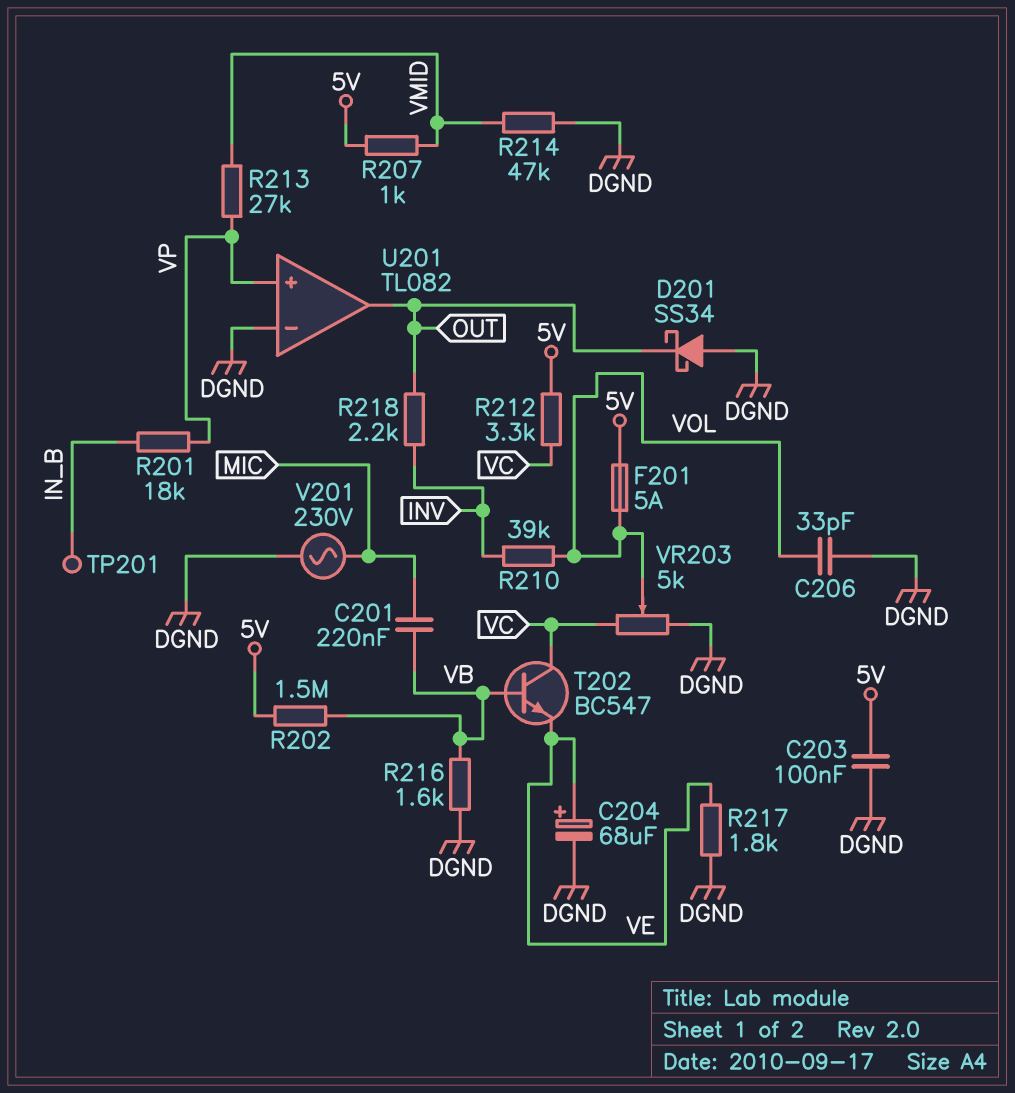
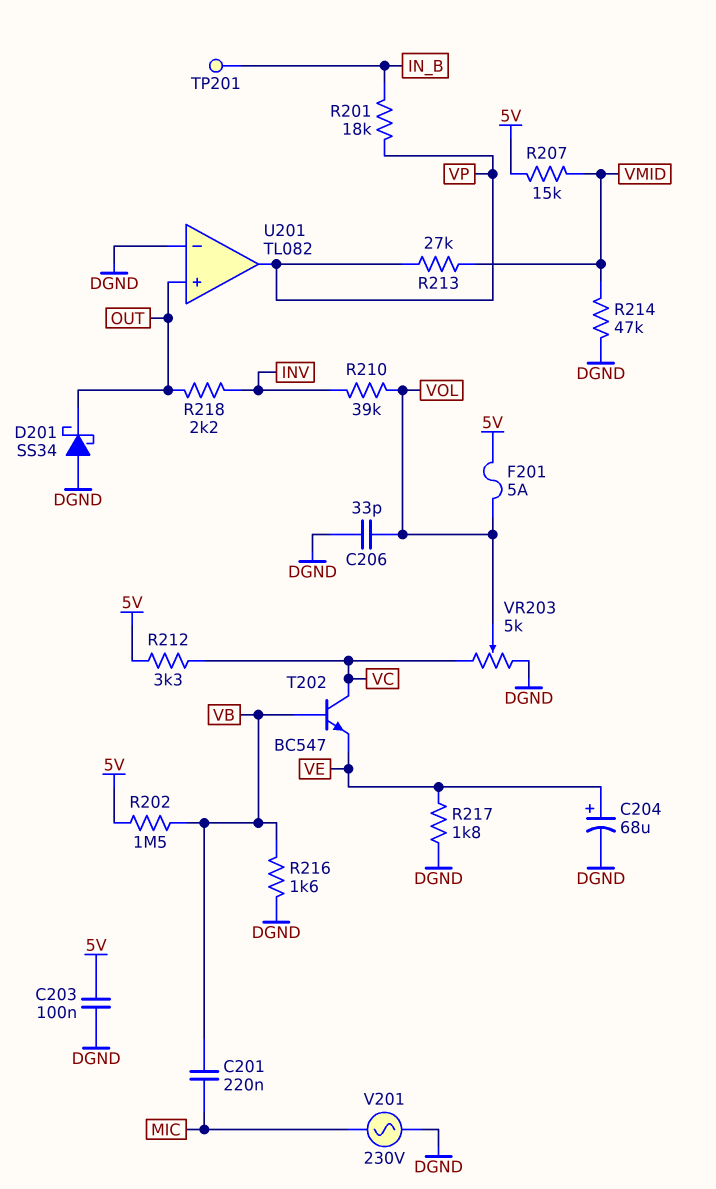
R207: 1k (5V, VMID) -> 15k (5V, VMID)
U201 pin in+: VP -> OUT
U201 pin out: OUT -> VP

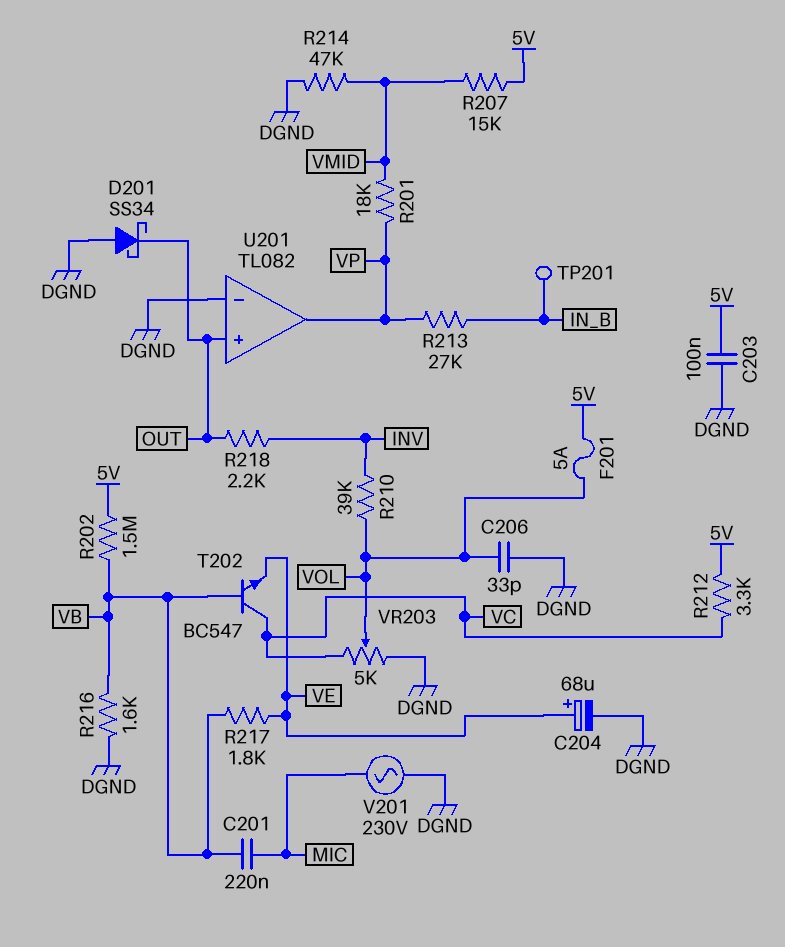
R201: 18k (IN_B, VP) -> 18k (VMID, VP)
R213: 27k (VMID, VP) -> 27k (IN_B, VP)
R217: 1.8k (DGND, VE) -> 1.8k (VB, VE)

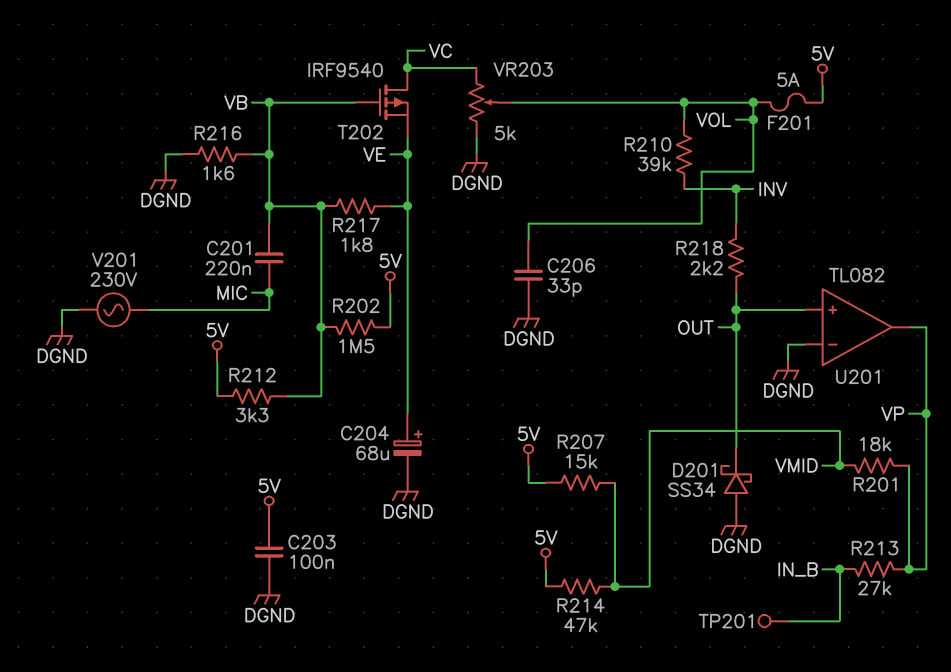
R212: 3.3k (5V, VC) -> 3.3k (5V, VB)
R214: 47k (DGND, VMID) -> 47k (5V, VMID)
T202: NPN BC547 (B VB, C VC, E VE) -> PMOS IRF9540 (G VB, D VC, S VE)

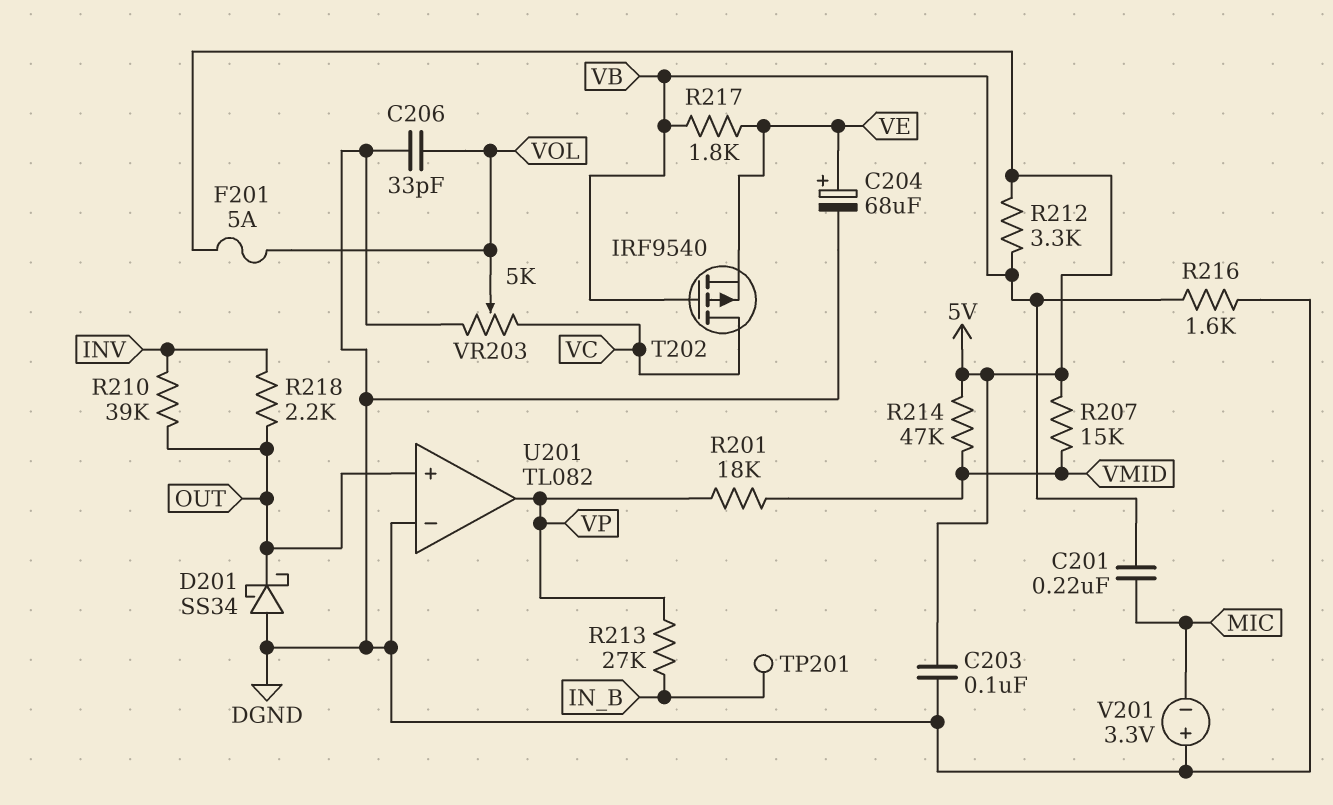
R202: 1.5M (5V, VB) -> none
R210: 39k (INV, VOL) -> 39k (INV, OUT)
V201: AC 230V (DGND, MIC) -> 3.3V (plus DGND, minus MIC)

